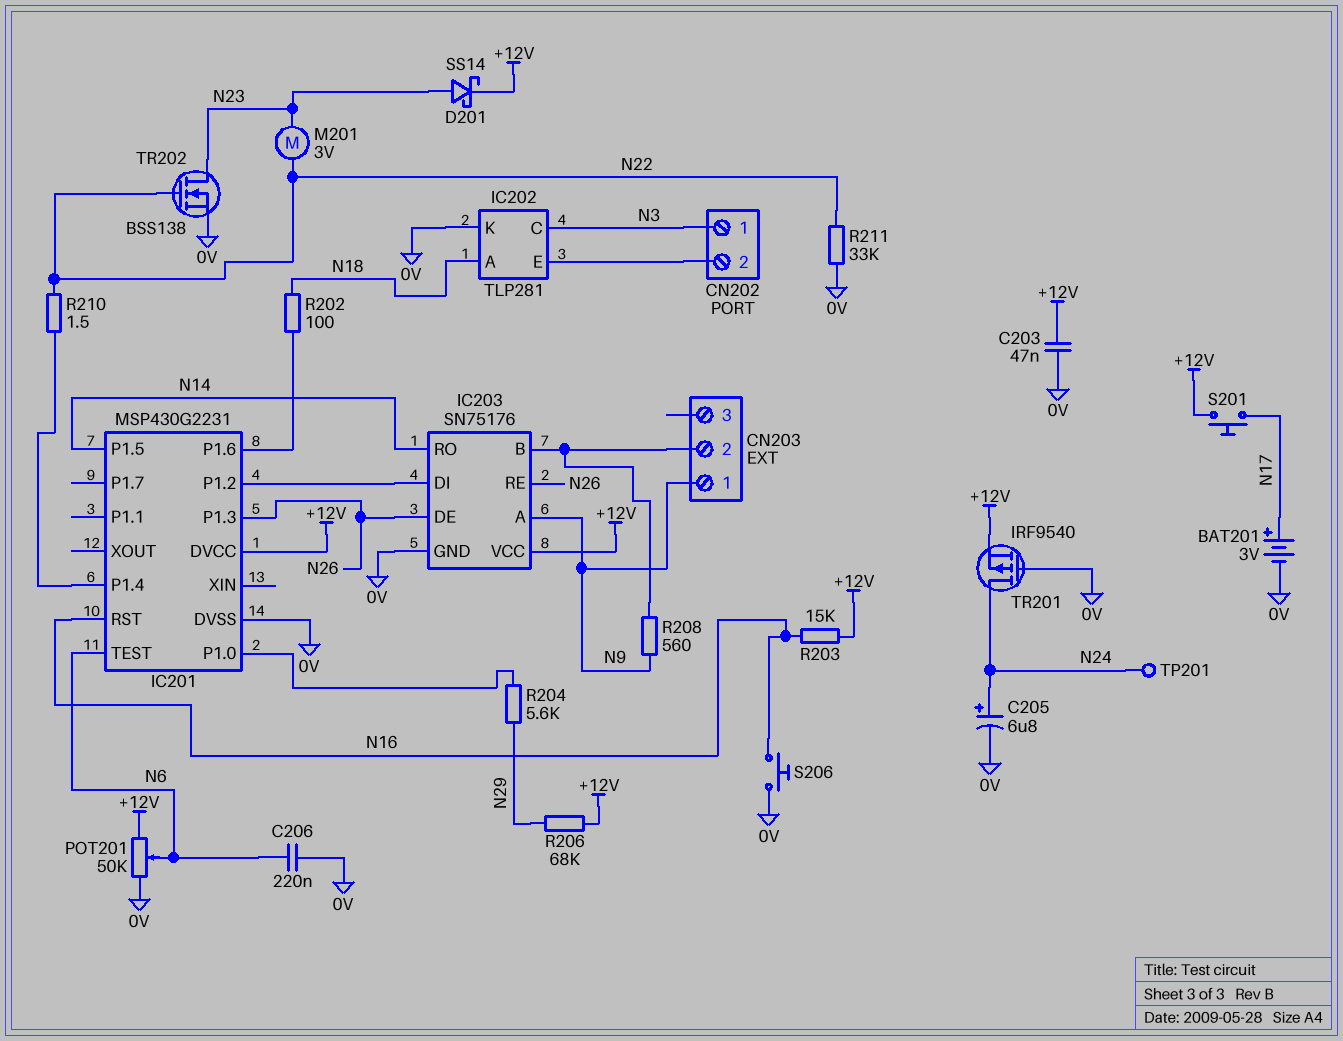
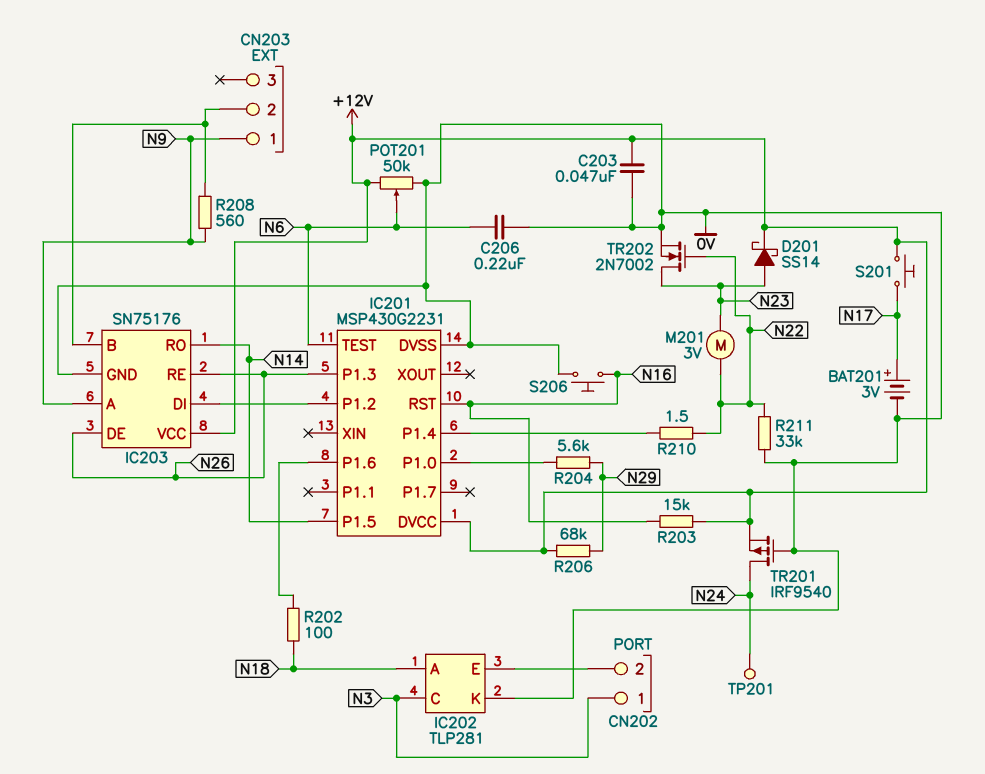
C205: 6.8uF (plus N24, minus 0V) -> none
TR202: NMOS BSS138 (G N22, D N23, S 0V) -> NMOS 2N7002 (G N22, D N23, S 0V)

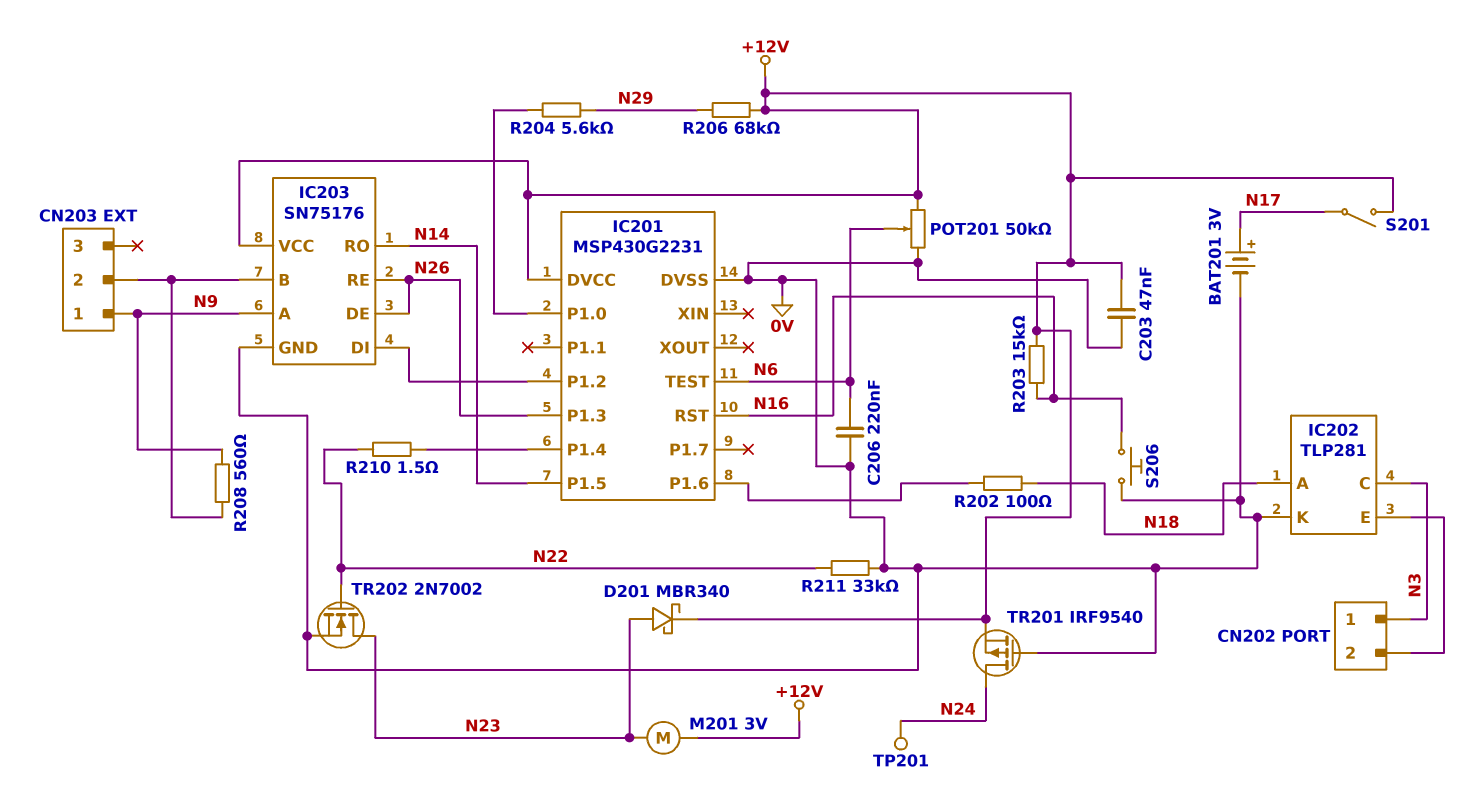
D201: schottky SS14 (A N23, K +12V) -> schottky MBR340 (A N23, K +12V)
M201: motor 3V (N22, N23) -> motor 3V (+12V, N23)
S201: button (+12V, N17) -> switch (+12V, N17)

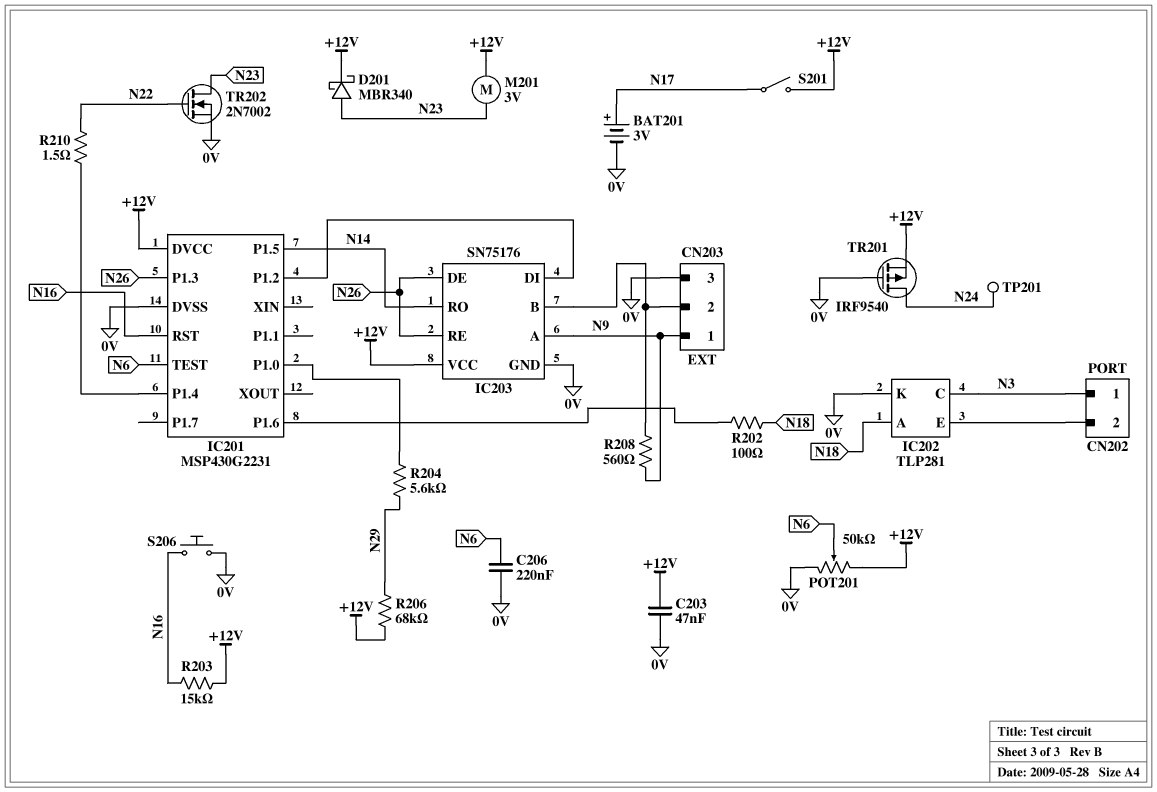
CN203 pin 3: none -> 0V
R211: 33k (0V, N22) -> none

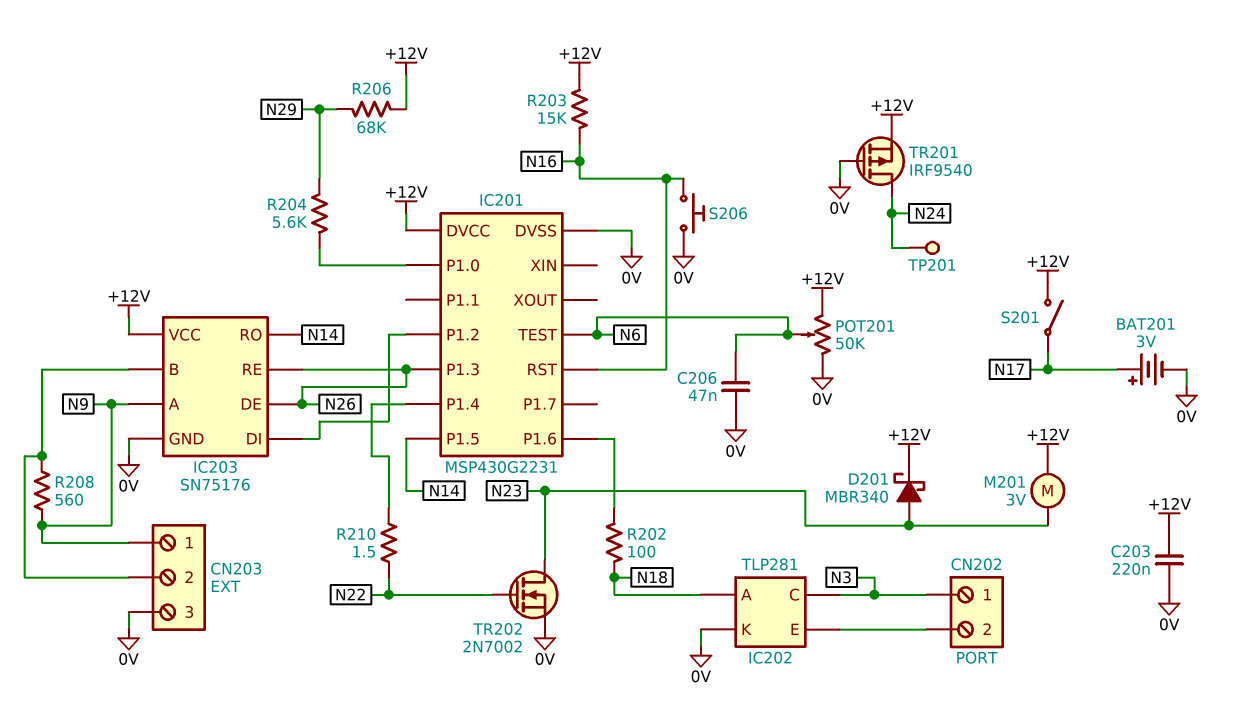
C203: 47nF (+12V, 0V) -> 220nF (+12V, 0V)
C206: 220nF (0V, N6) -> 47nF (0V, N6)

